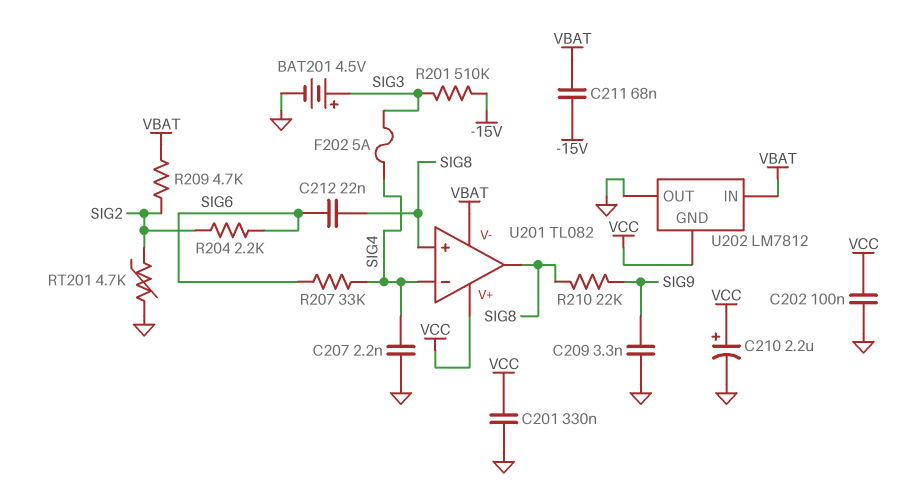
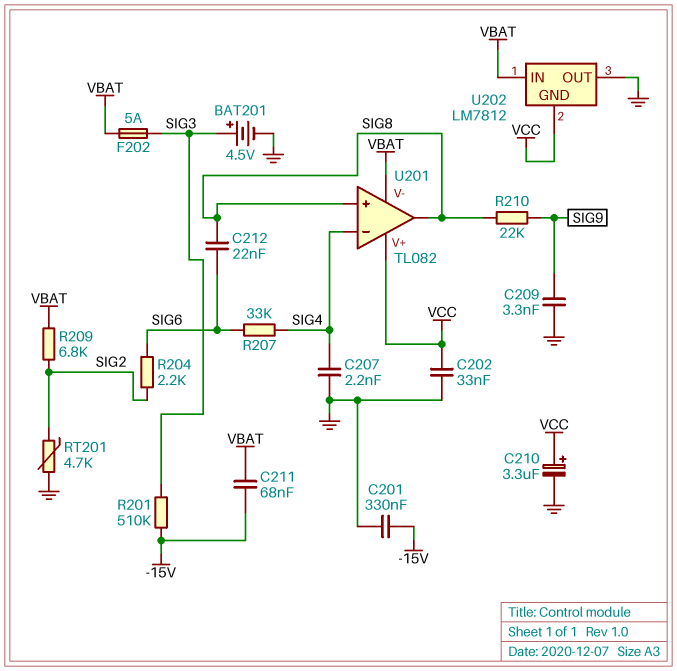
C201: 330nF (GND, VCC) -> 330nF (-15V, GND)
C202: 100nF (GND, VCC) -> 33nF (GND, VCC)
C210: 2.2uF (plus VCC, minus GND) -> 3.3uF (plus VCC, minus GND)
F202: 5A (SIG3, SIG4) -> 5A (SIG3, VBAT)
R209: 4.7k (SIG2, VBAT) -> 6.8k (SIG2, VBAT)

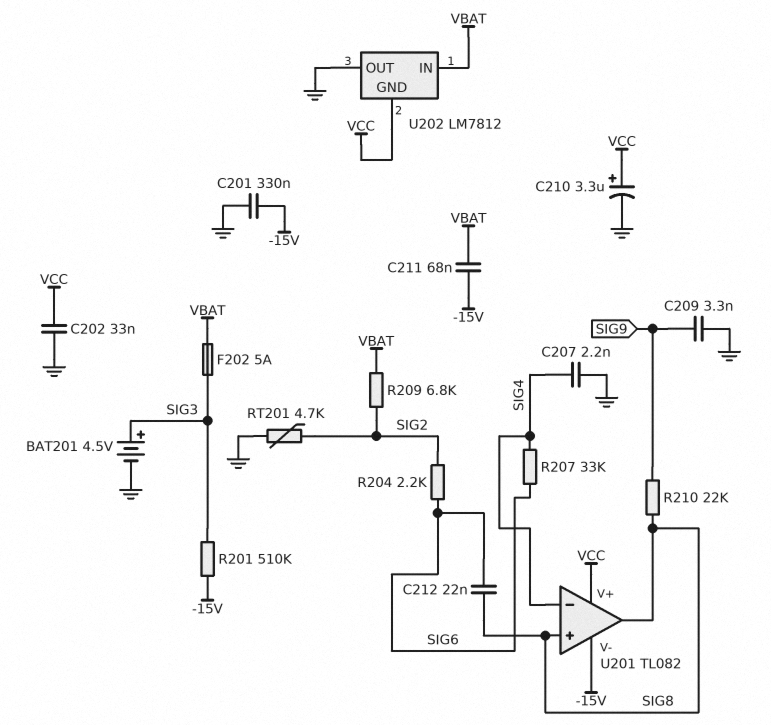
U201 pin V-: VBAT -> -15V

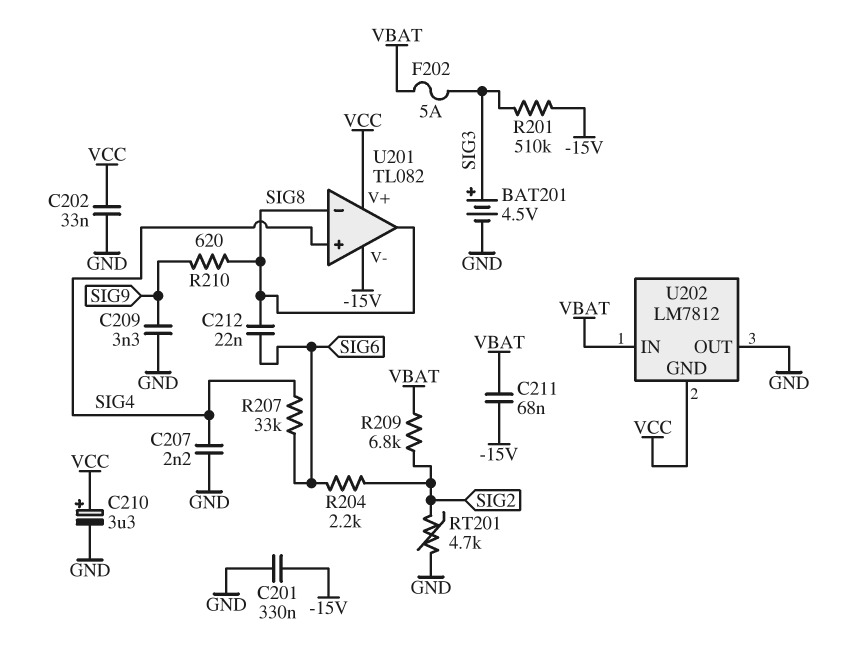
R210: 22k (SIG8, SIG9) -> 620 (SIG8, SIG9)
U201 pin in+: SIG8 -> SIG4
U201 pin in-: SIG4 -> SIG8

